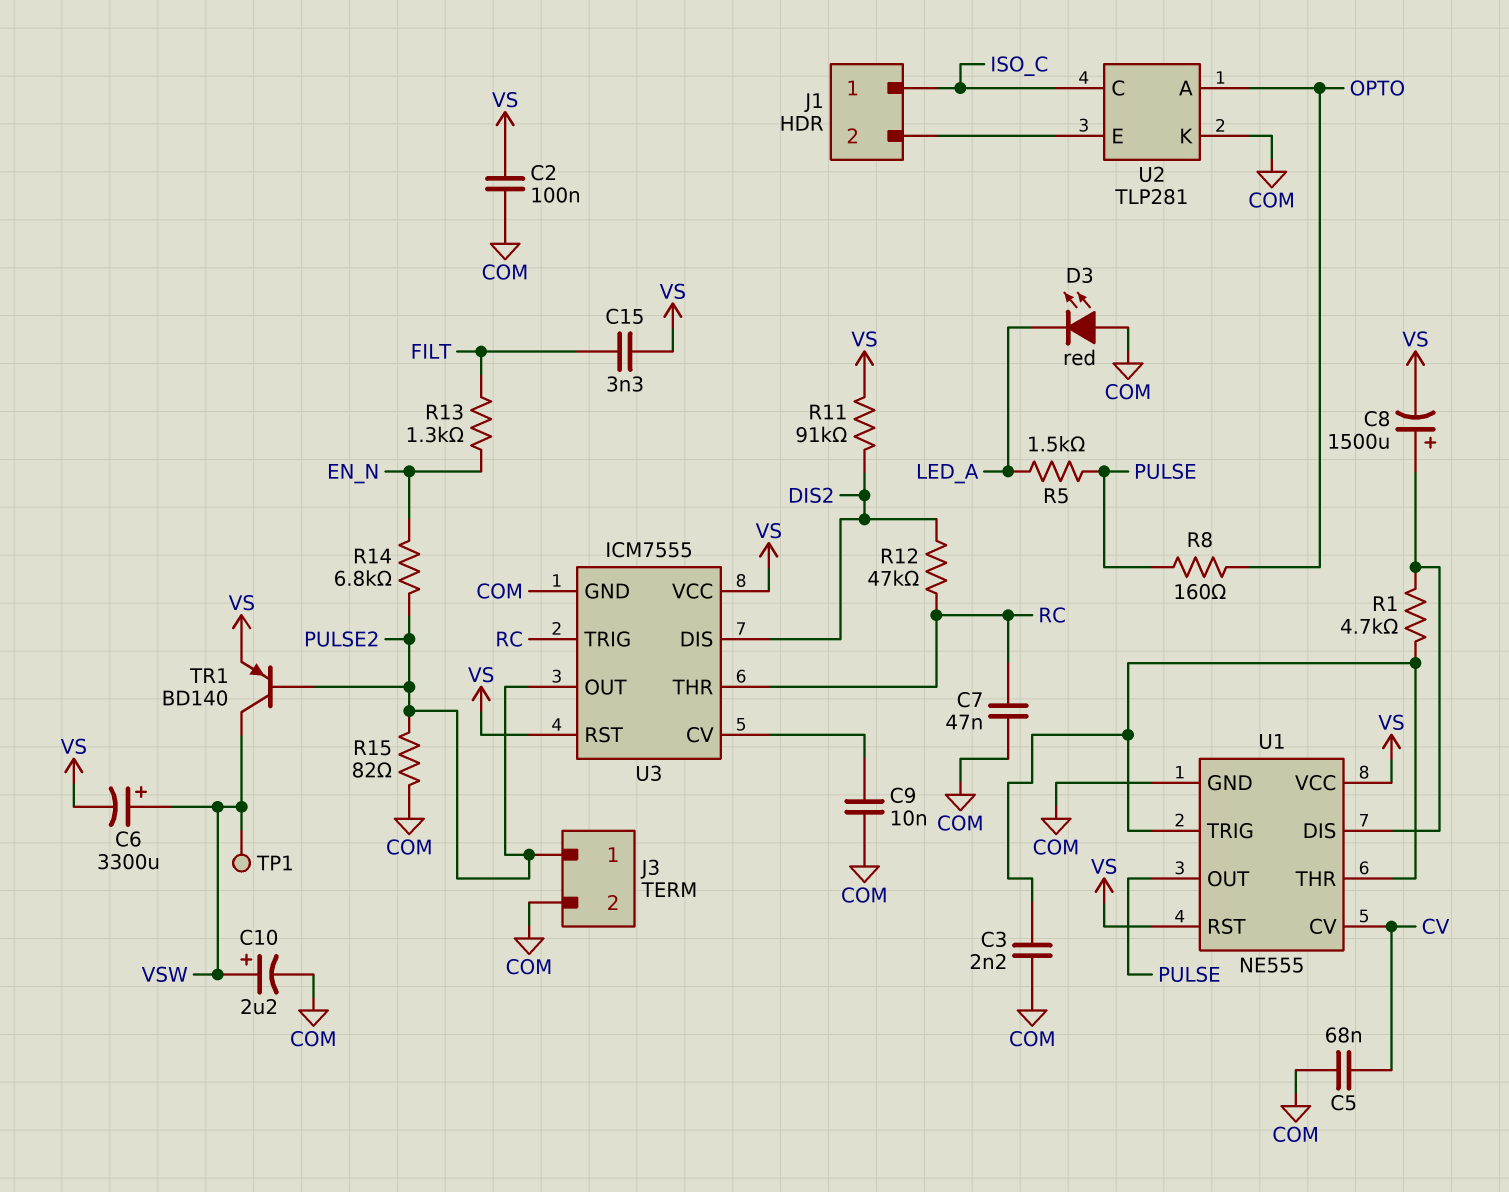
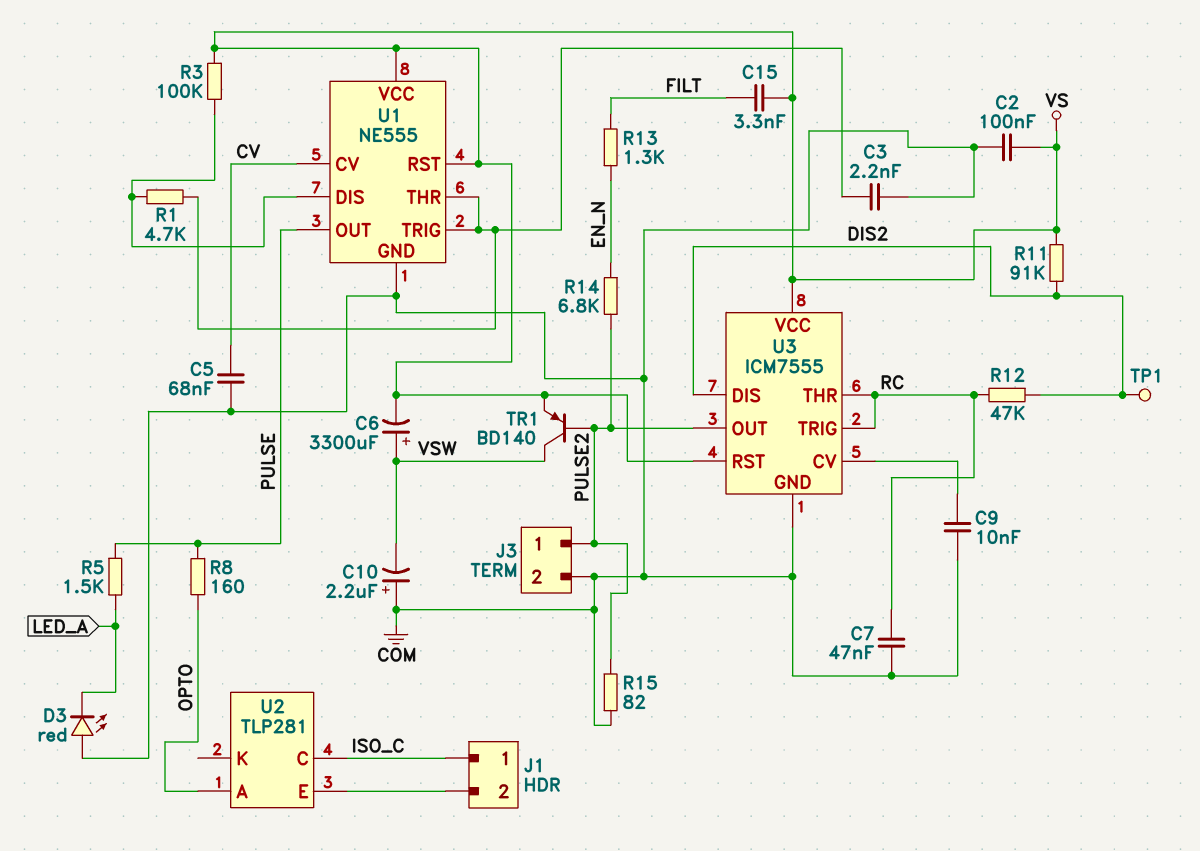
C8: 1500uF (plus U1/DIS, minus VS) -> none
C10: 2.2uF (plus VSW, minus COM) -> 2.2uF (plus COM, minus VSW)
R3: none -> 100k (U1/DIS, VS)
TP1: test point (VSW) -> test point (DIS2)
U2 pin K: COM -> none

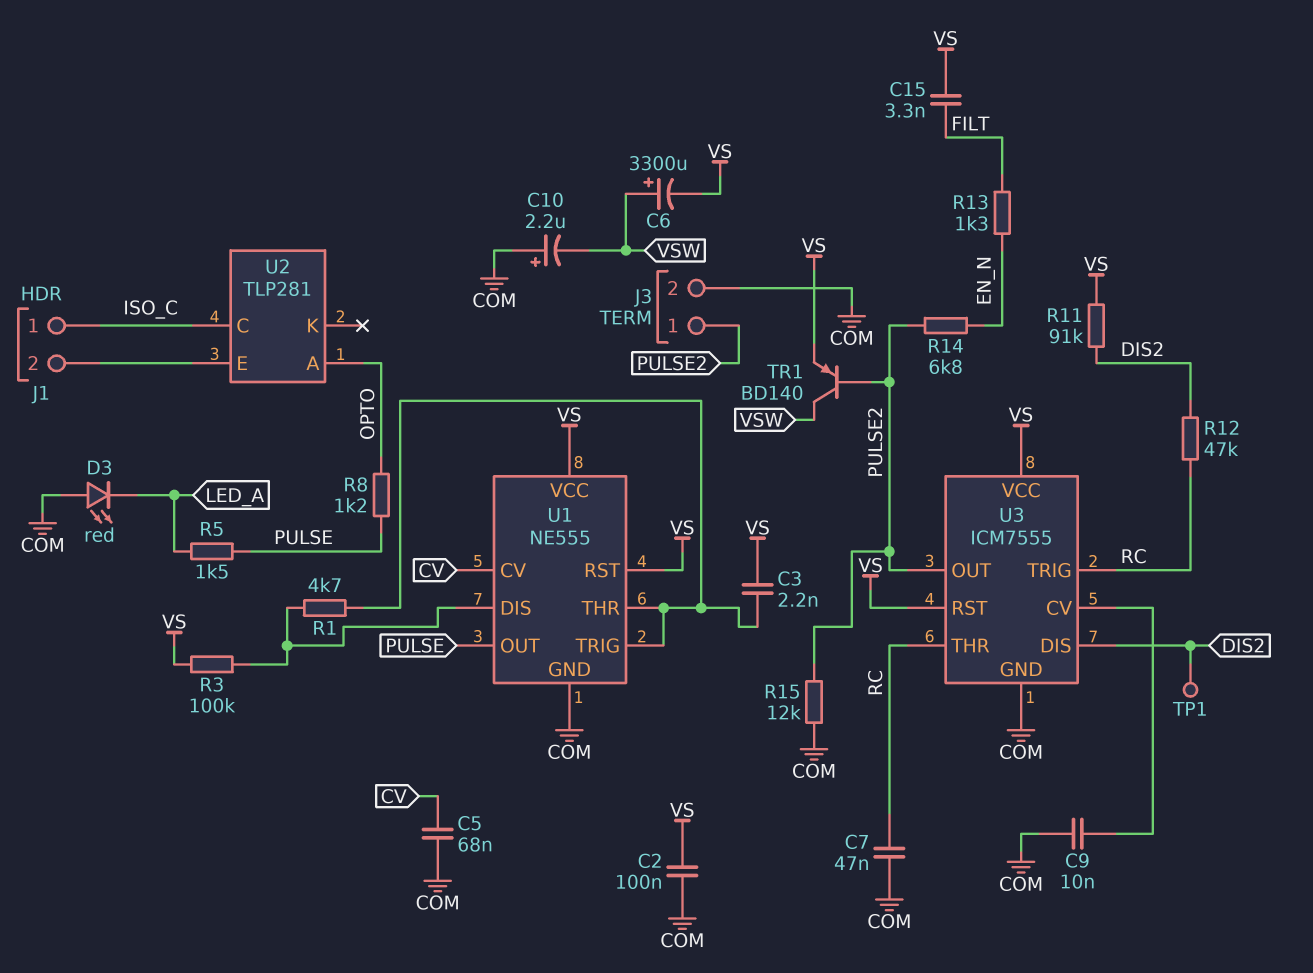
C3: 2.2nF (COM, U1/THR) -> 2.2nF (U1/THR, VS)
R8: 160 (OPTO, PULSE) -> 1.2k (OPTO, PULSE)
R15: 82 (COM, PULSE2) -> 12k (COM, PULSE2)

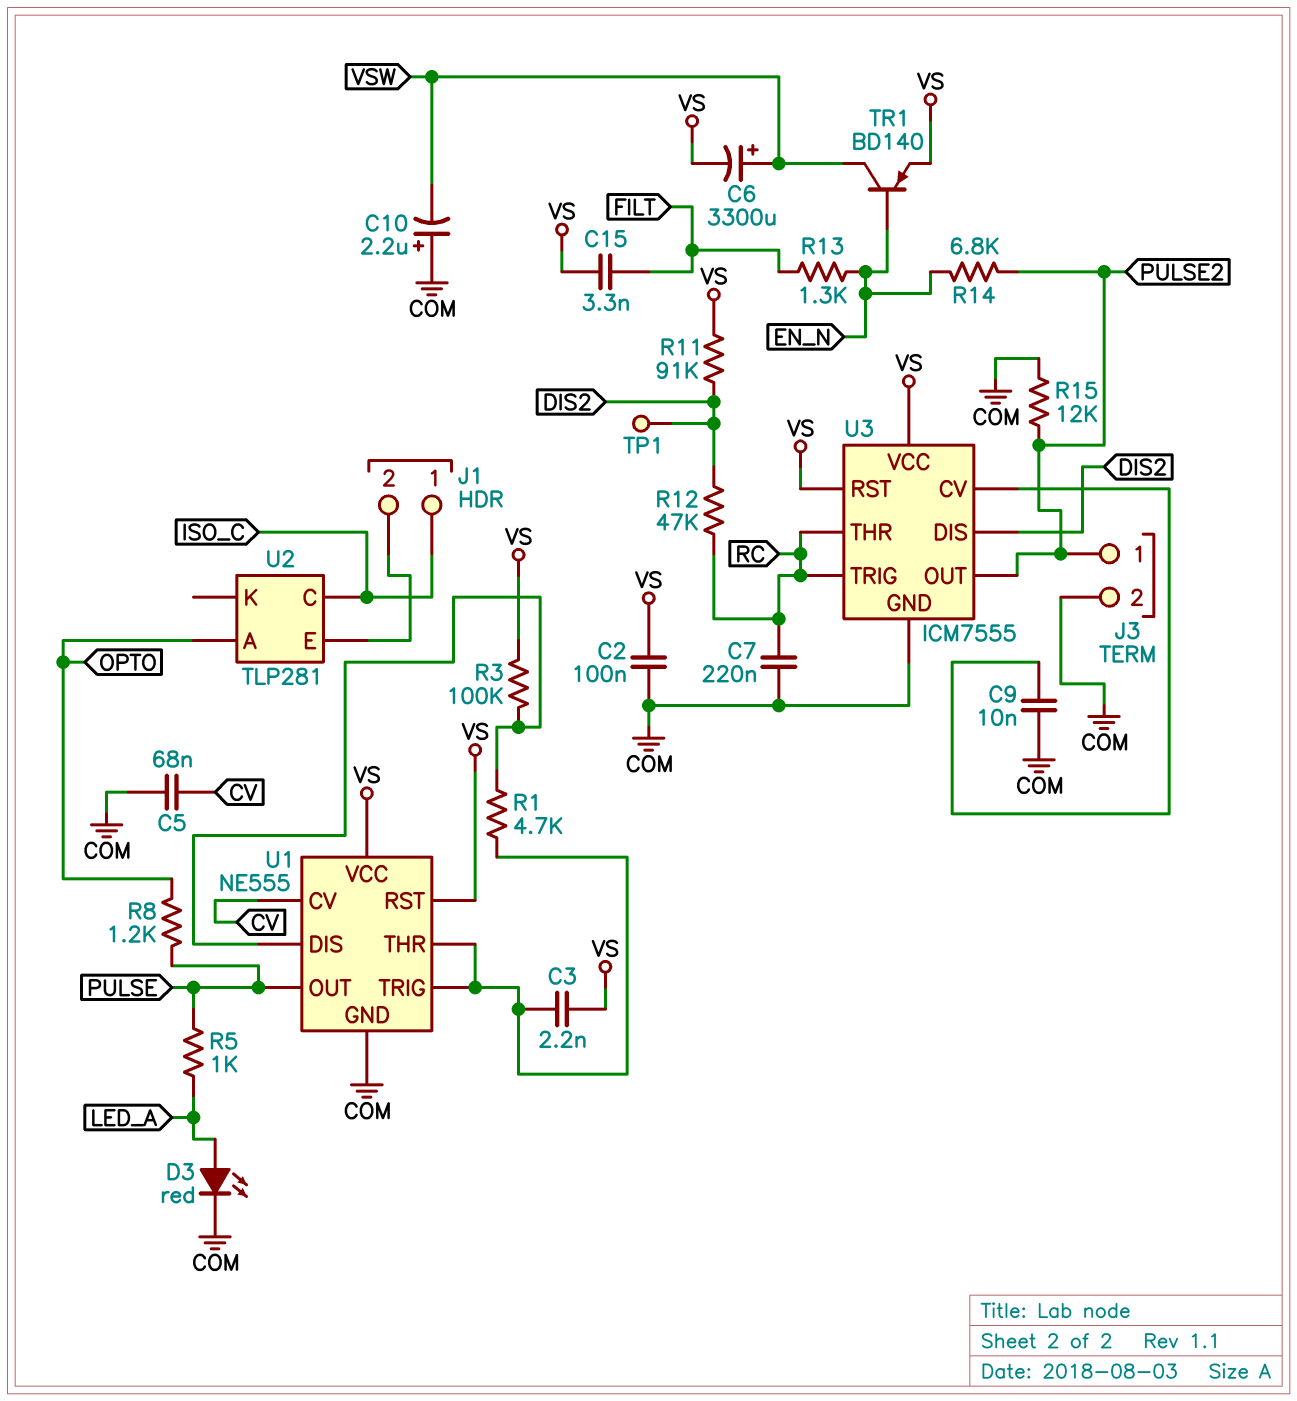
C7: 47nF (COM, RC) -> 220nF (COM, RC)
D3: LED red (A COM, K LED_A) -> LED red (A LED_A, K COM)
R5: 1.5k (LED_A, PULSE) -> 1k (LED_A, PULSE)
TR1: PNP BD140 (B PULSE2, C VSW, E VS) -> PNP BD140 (B EN_N, C VSW, E VS)

